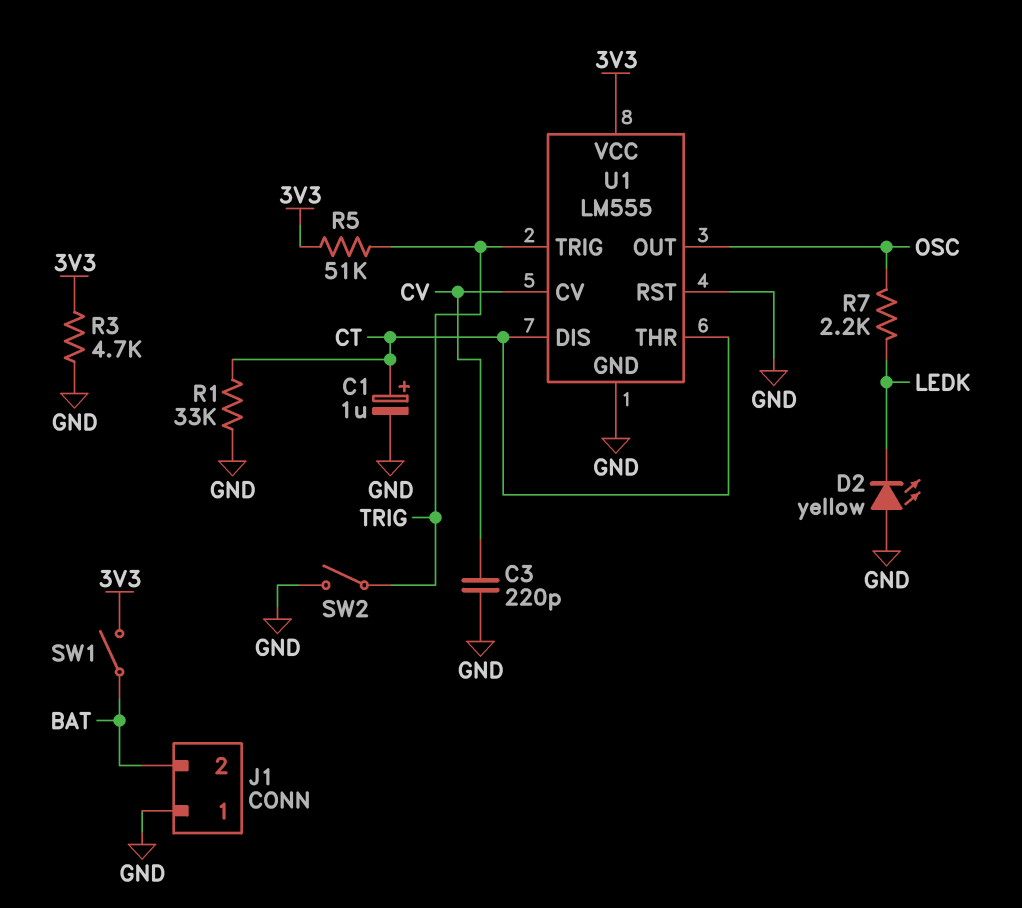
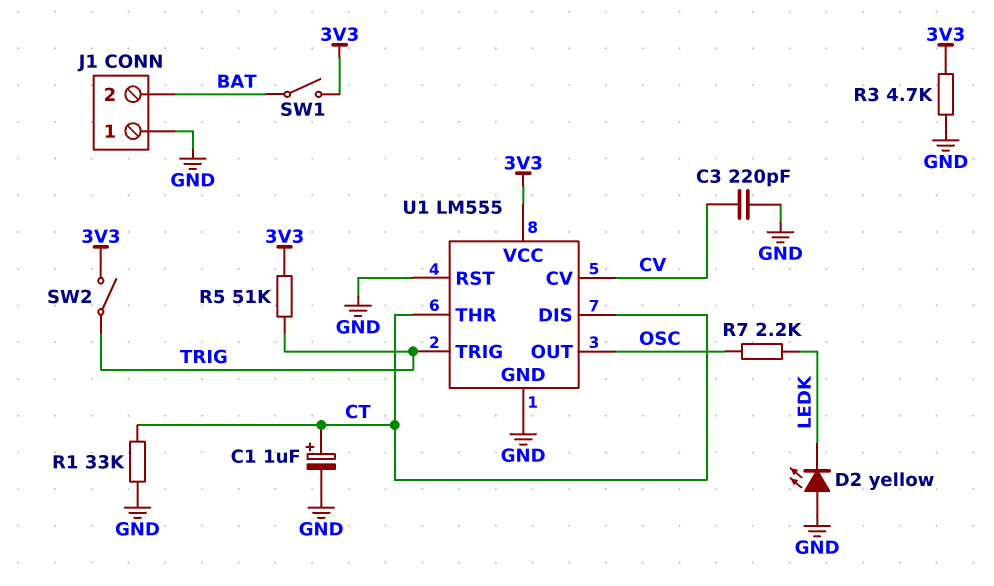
SW2: switch (GND, TRIG) -> switch (3V3, TRIG)

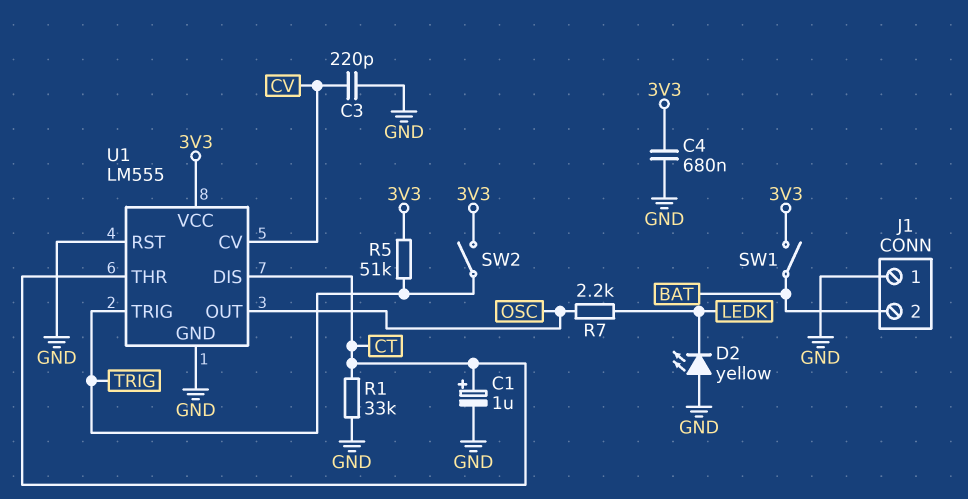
C4: none -> 680nF (3V3, GND)
R3: 4.7k (3V3, GND) -> none

